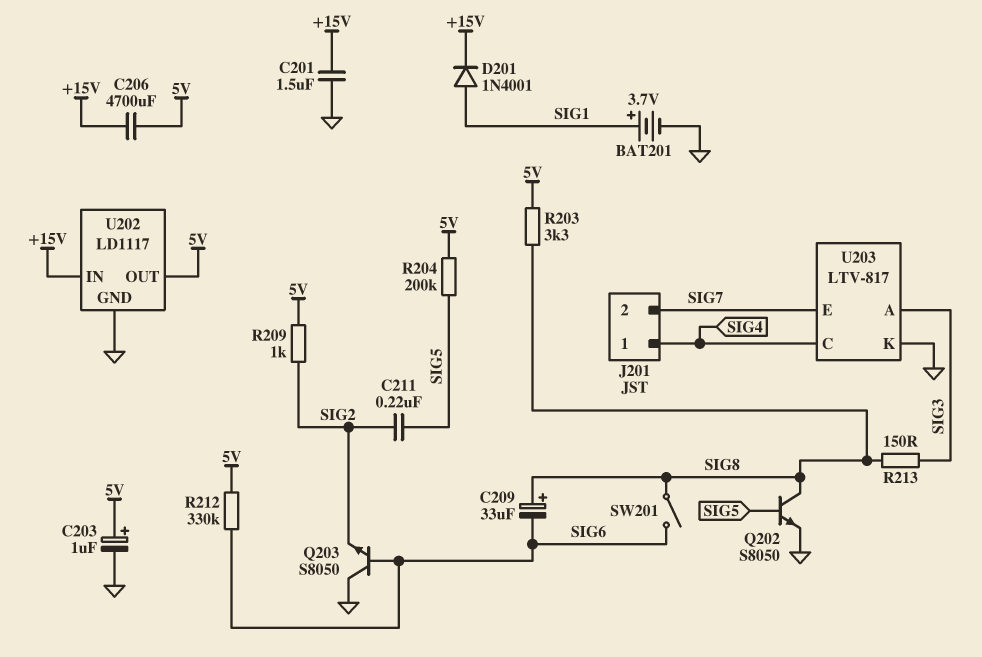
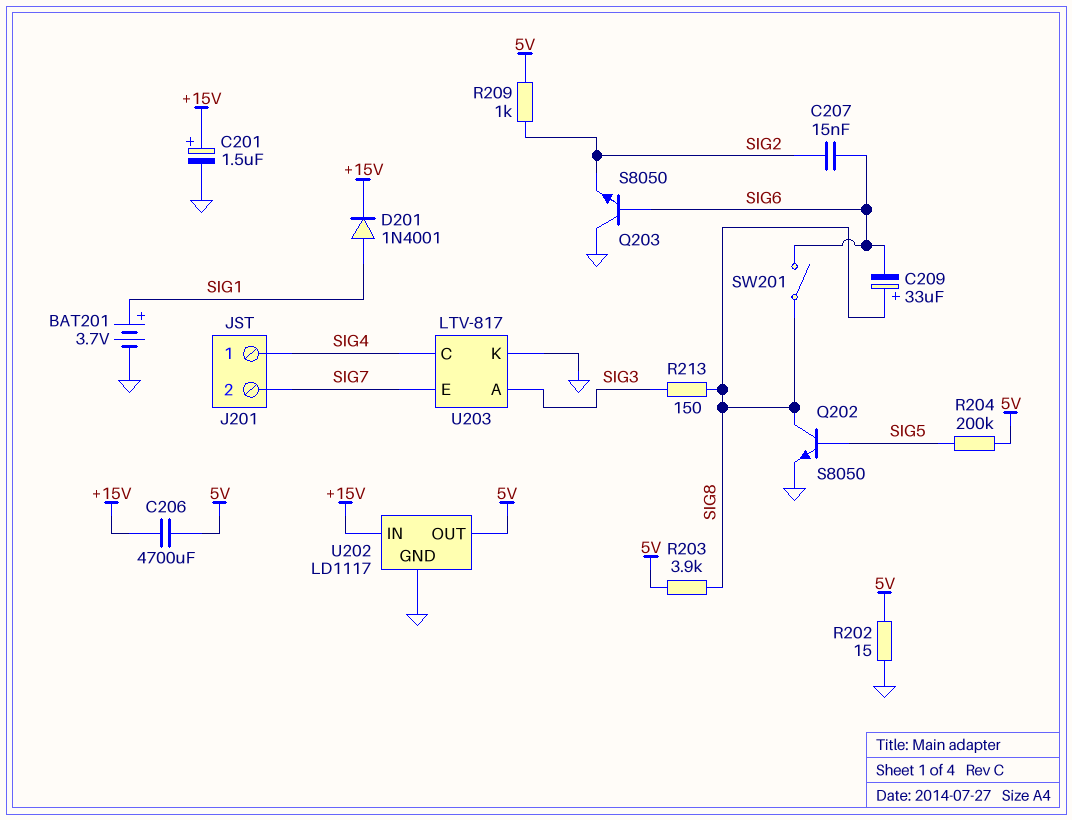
C201: 1.5uF (+15V, GND) -> 1.5uF (plus +15V, minus GND)
C203: 1uF (plus 5V, minus GND) -> none
C207: none -> 15nF (SIG2, SIG6)
C211: 220nF (SIG2, SIG5) -> none
R202: none -> 15 (5V, GND)
R203: 3.3k (5V, SIG8) -> 3.9k (5V, SIG8)
R212: 330k (5V, SIG6) -> none

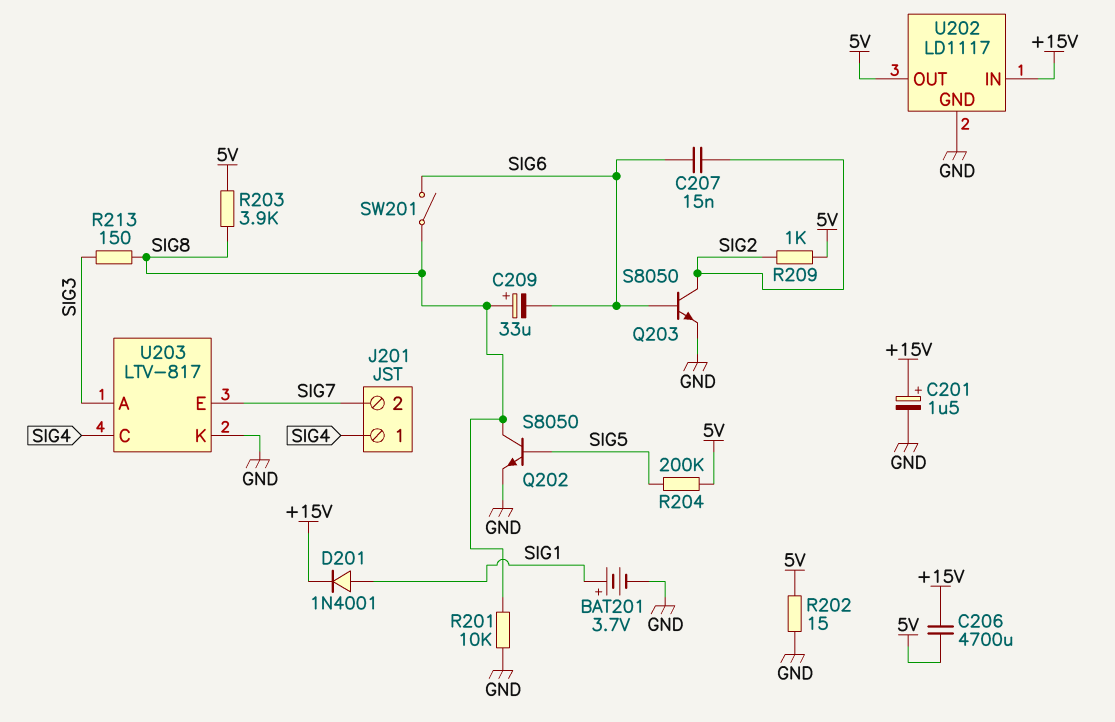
Q203: NPN S8050 (B SIG6, C GND, E SIG2) -> NPN S8050 (B SIG6, C SIG2, E GND)
R201: none -> 10k (GND, SIG8)

